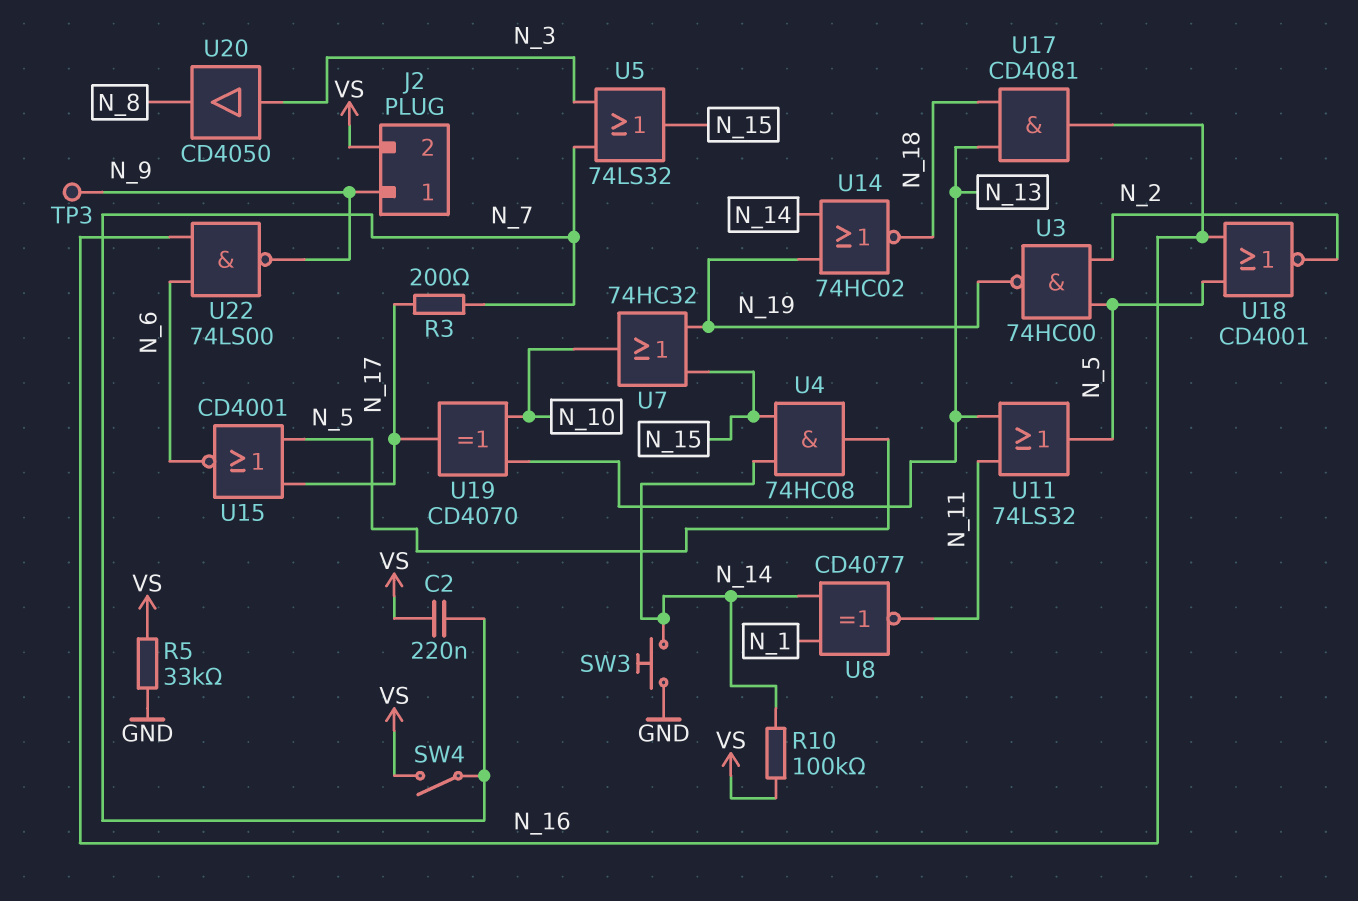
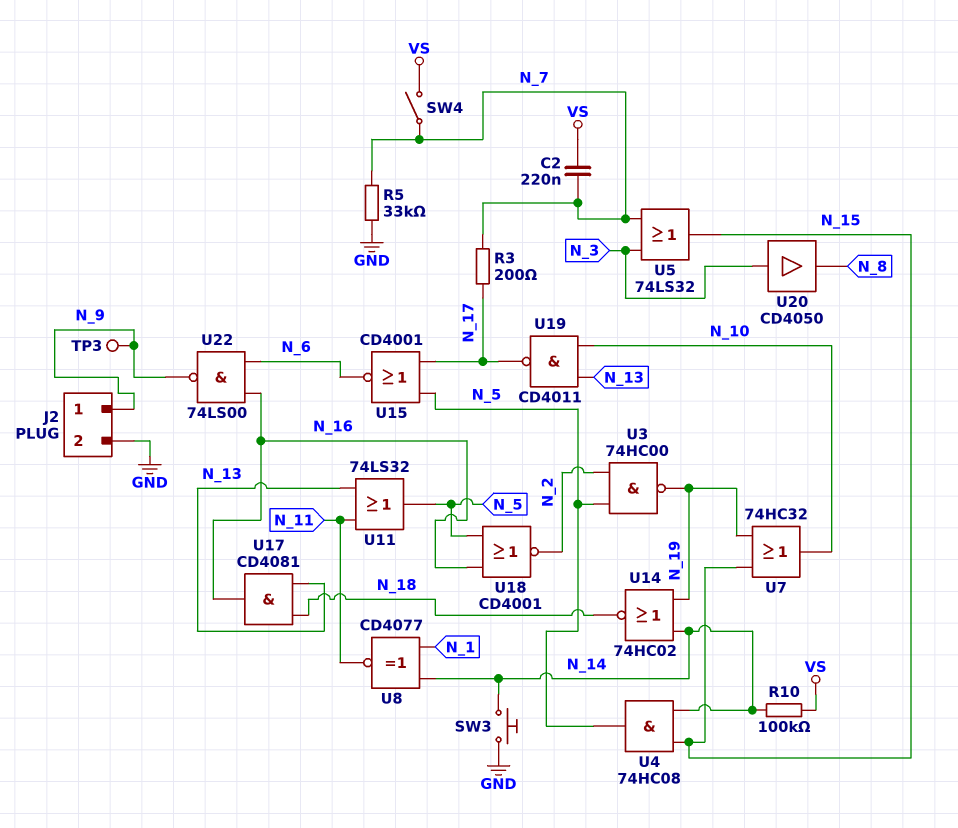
J2 pin 2: VS -> GND
R5: 33k (GND, VS) -> 33k (GND, N_7)
U19: XOR CD4070 (in N_10, in N_13, out N_17) -> NAND CD4011 (in N_10, in N_13, out N_17)

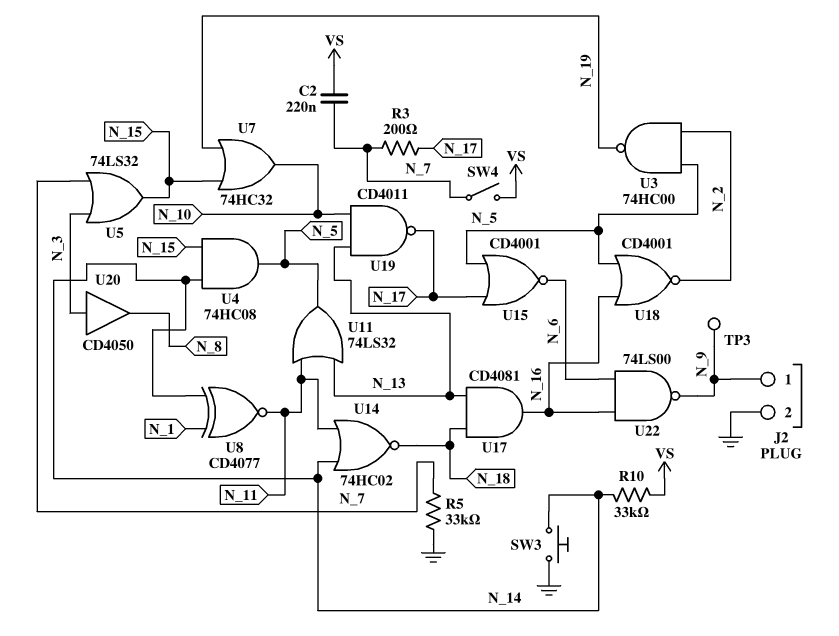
R10: 100k (N_14, VS) -> 33k (N_14, VS)
U14: NOR 74HC02 (in N_14, in N_19, out N_18) -> NOR 74HC02 (in N_11, in N_14, out N_18)

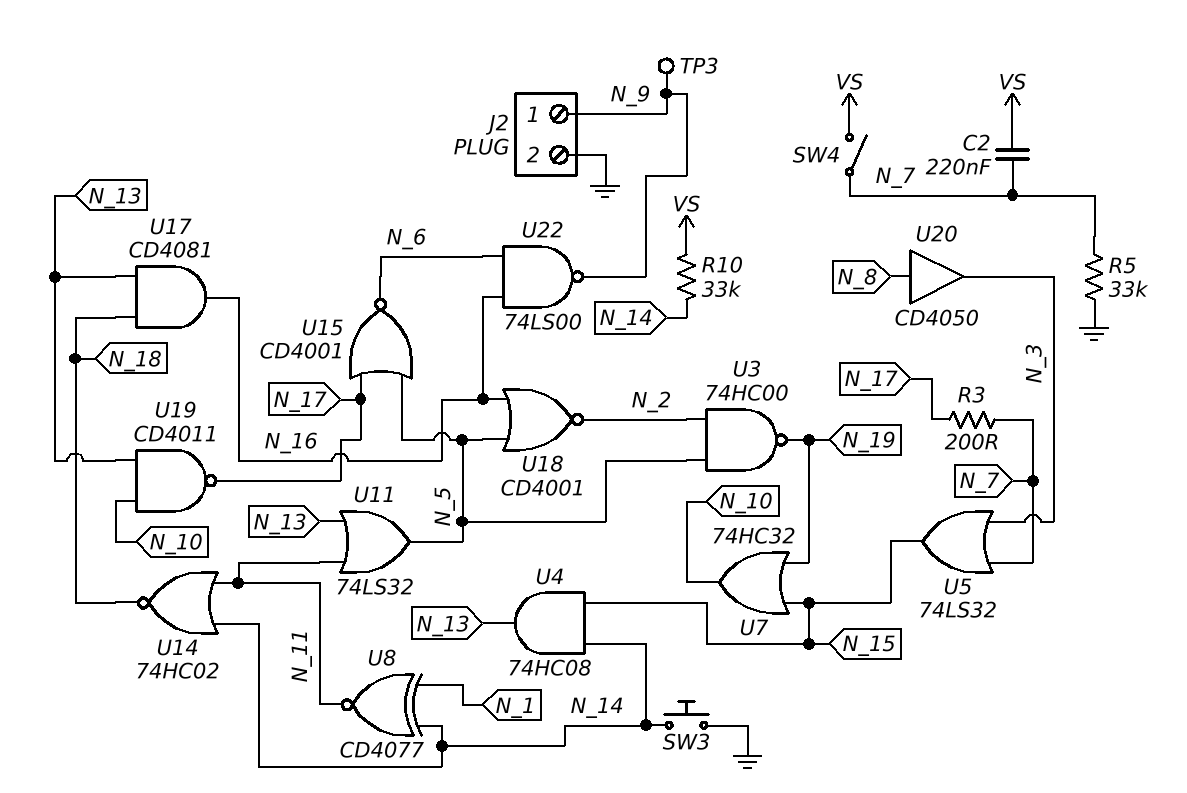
U4: AND 74HC08 (in N_14, in N_15, out N_5) -> AND 74HC08 (in N_14, in N_15, out N_13)
U20: buffer CD4050 (in N_3, out N_8) -> buffer CD4050 (in N_8, out N_3)

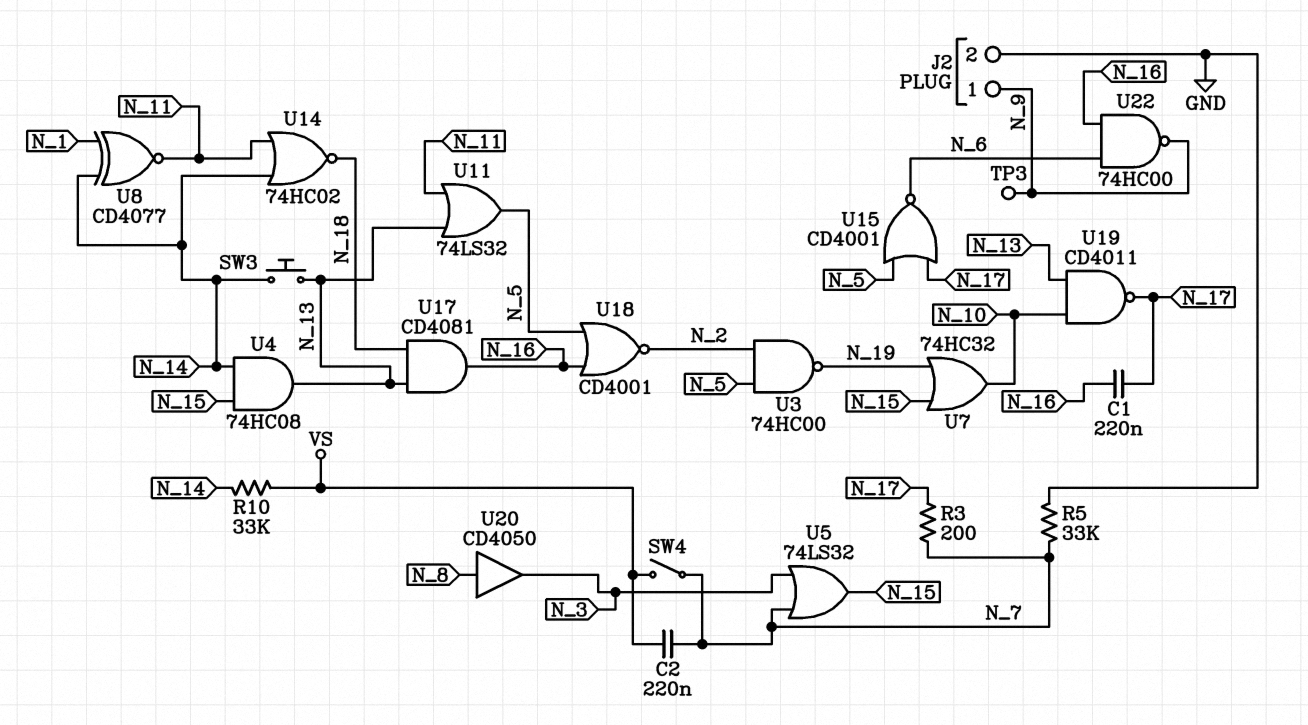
C1: none -> 220nF (N_16, N_17)
SW3: button (GND, N_14) -> button (N_13, N_14)
U22: NAND 74LS00 (in N_6, in N_16, out N_9) -> NAND 74HC00 (in N_6, in N_16, out N_9)

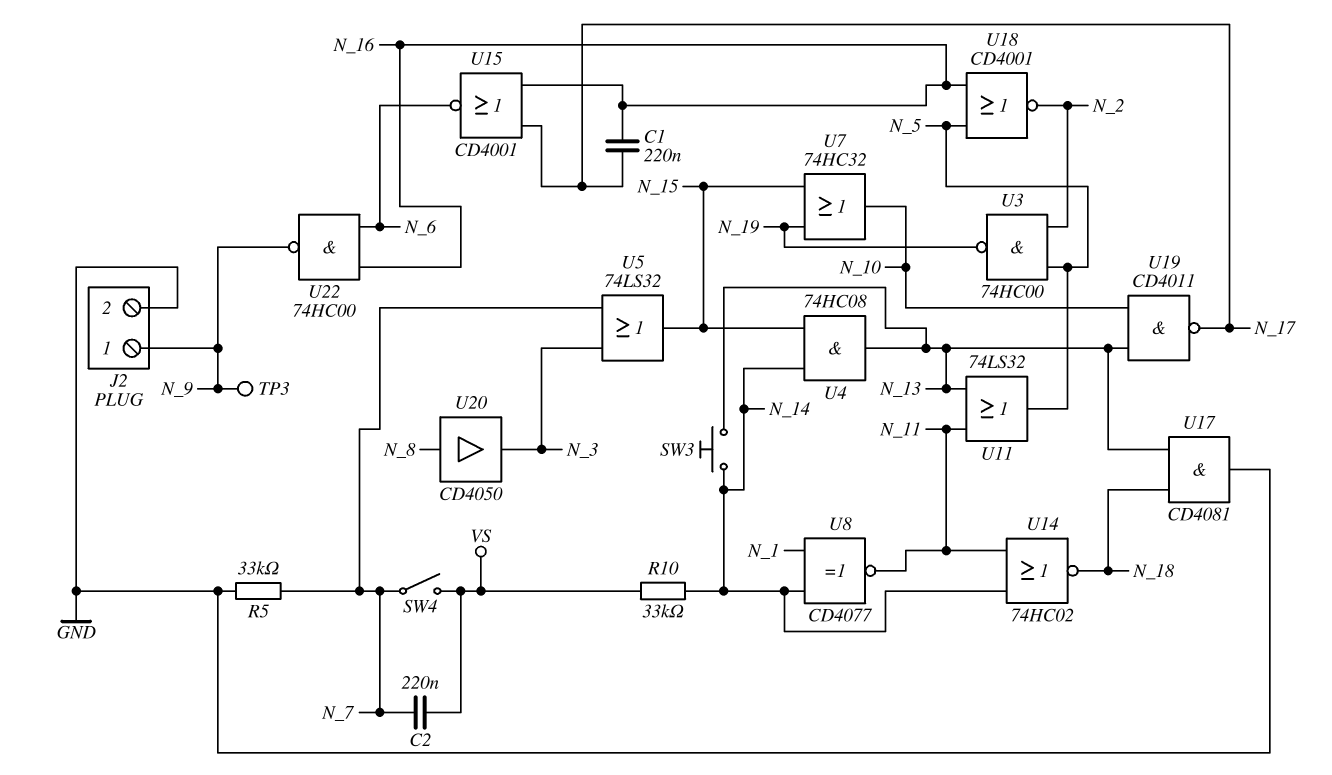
R3: 200 (N_7, N_17) -> none
U15: NOR CD4001 (in N_5, in N_17, out N_6) -> NOR CD4001 (in N_16, in N_17, out N_6)
U17: AND CD4081 (in N_13, in N_18, out N_16) -> AND CD4081 (in N_13, in N_18, out GND)

